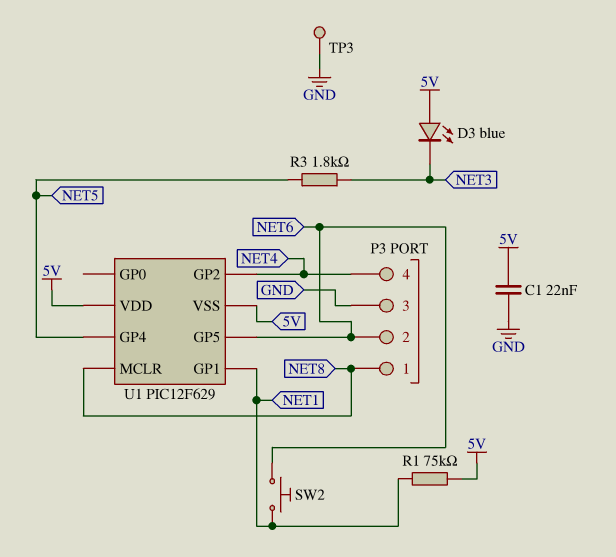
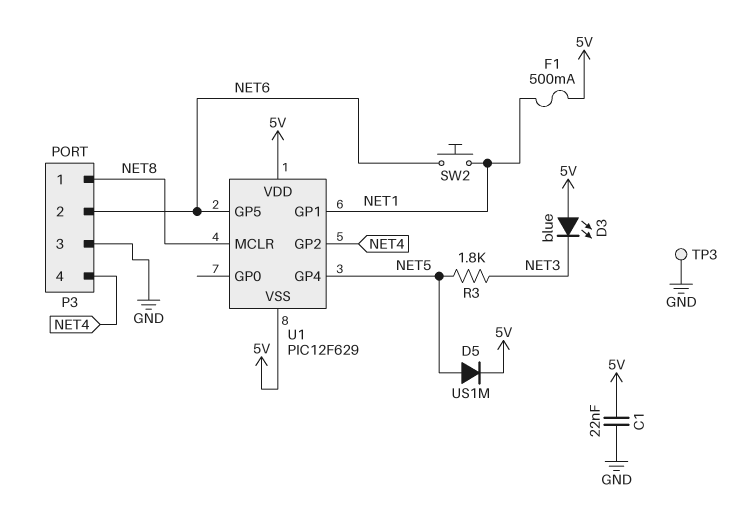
D5: none -> diode US1M (A NET5, K 5V)
F1: none -> 500mA (5V, NET1)
R1: 75k (5V, NET1) -> none

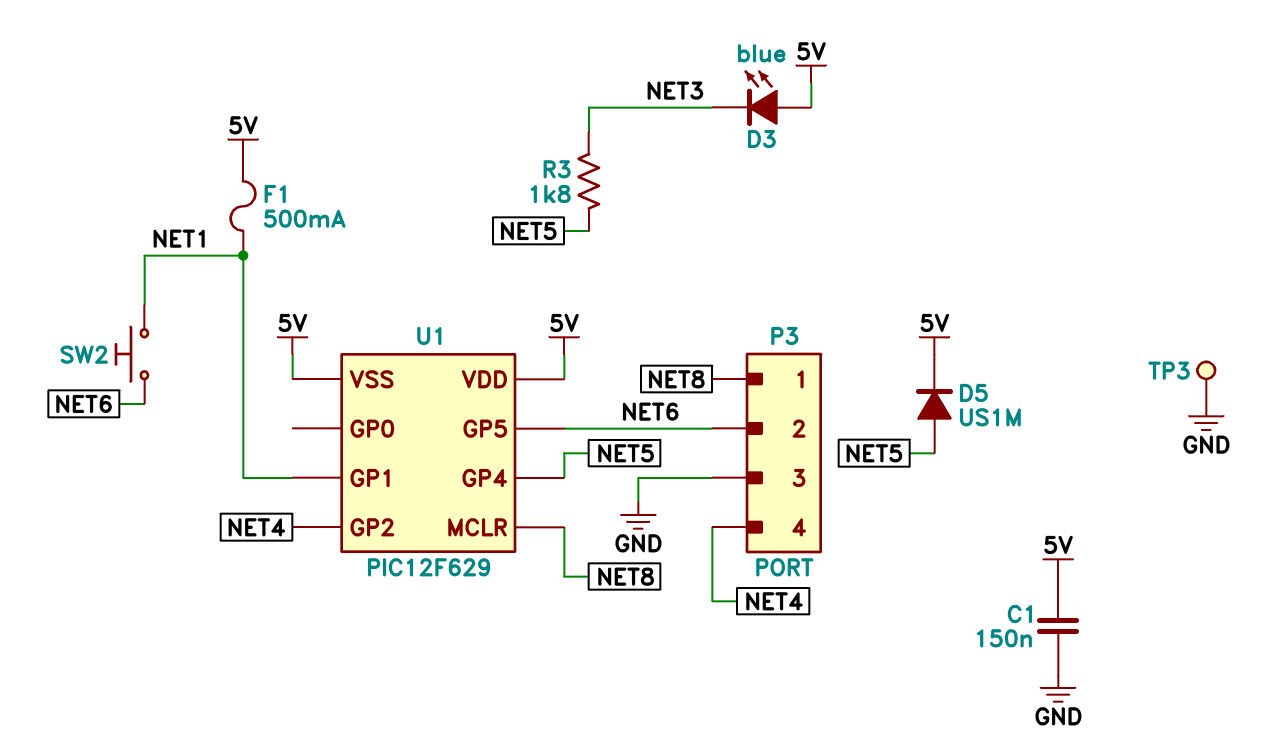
C1: 22nF (5V, GND) -> 150nF (5V, GND)

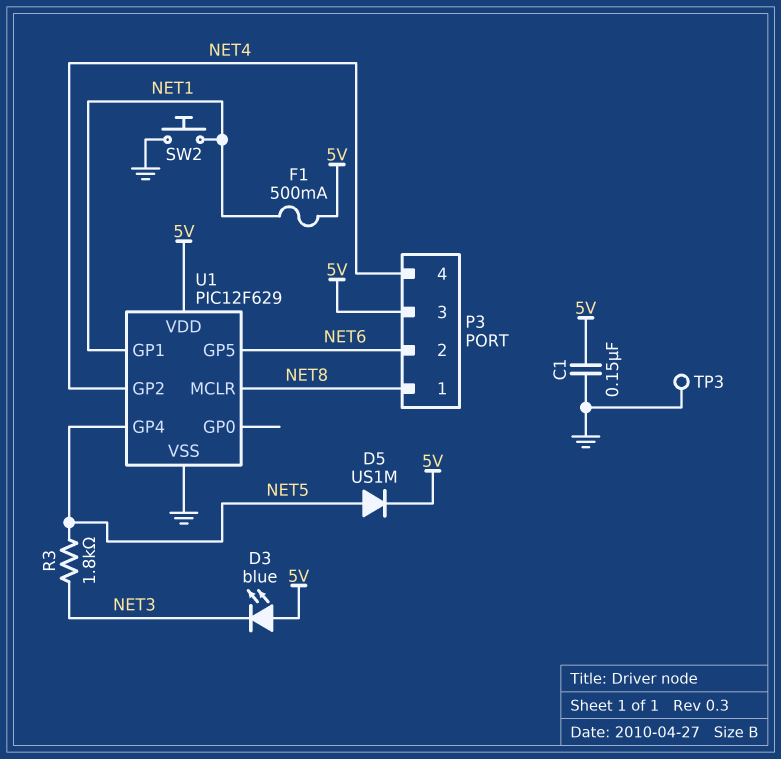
P3 pin 3: GND -> 5V
SW2: button (NET1, NET6) -> button (GND, NET1)
U1 pin VSS: 5V -> GND

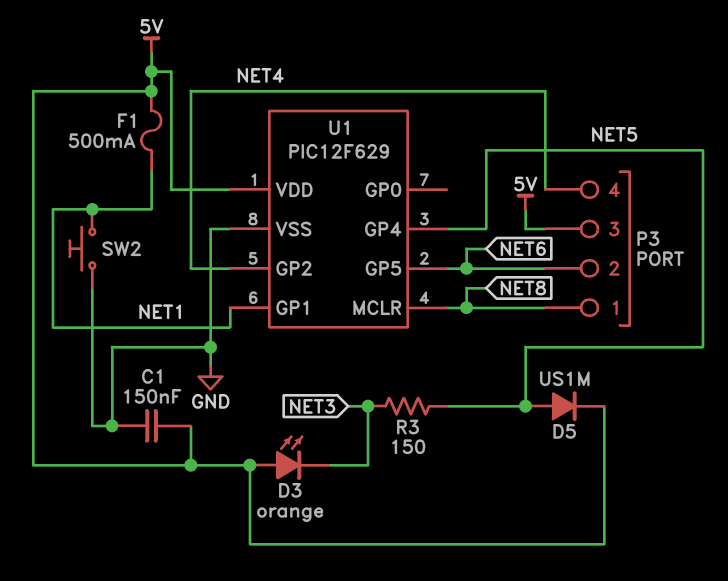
D3: LED blue (A 5V, K NET3) -> LED orange (A 5V, K NET3)
R3: 1.8k (NET3, NET5) -> 150 (NET3, NET5)
TP3: test point (GND) -> none

